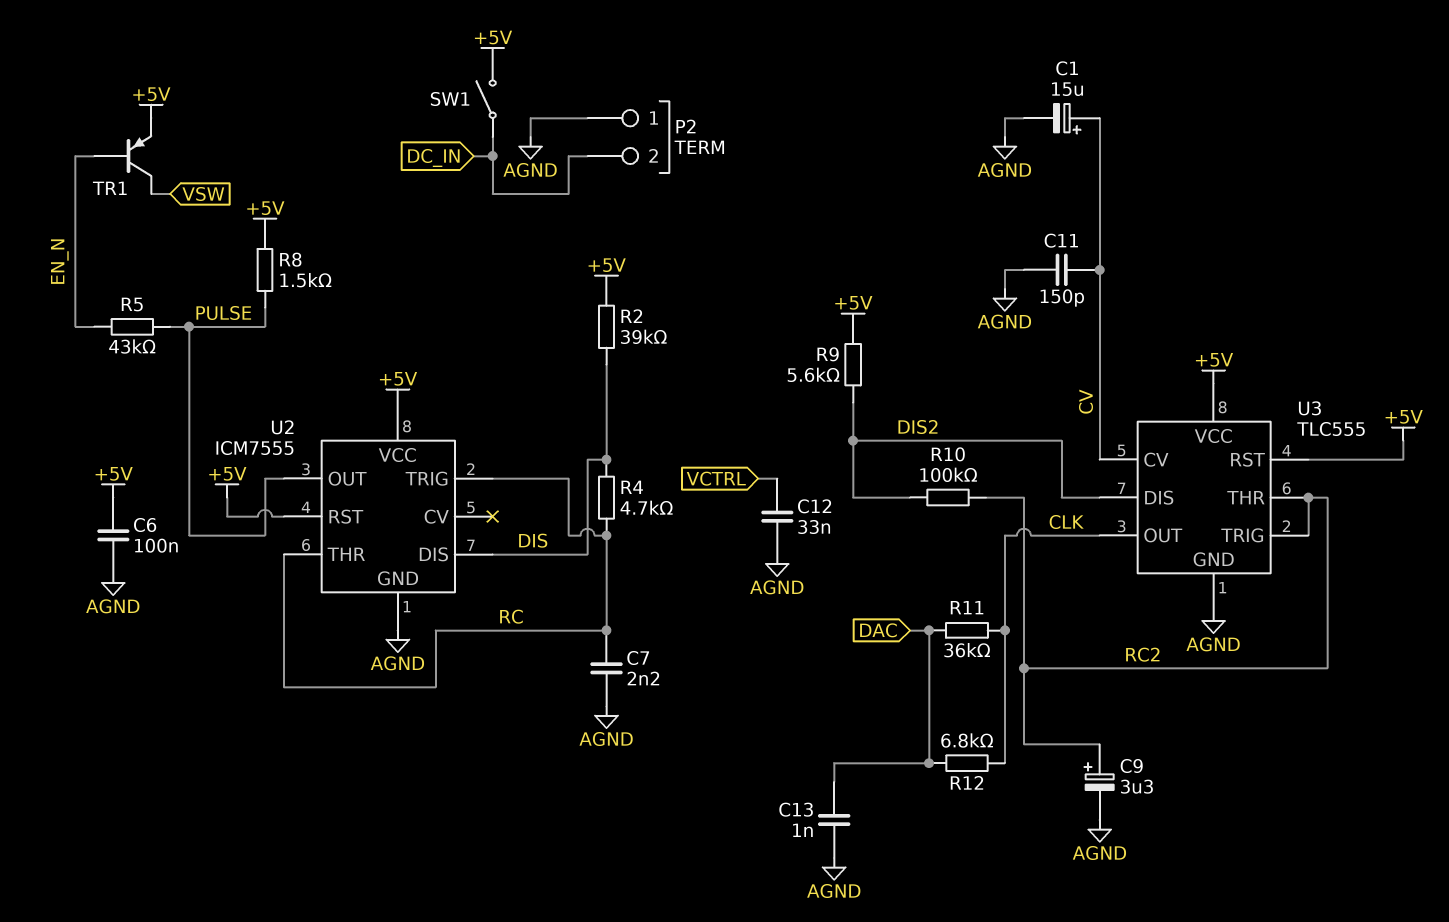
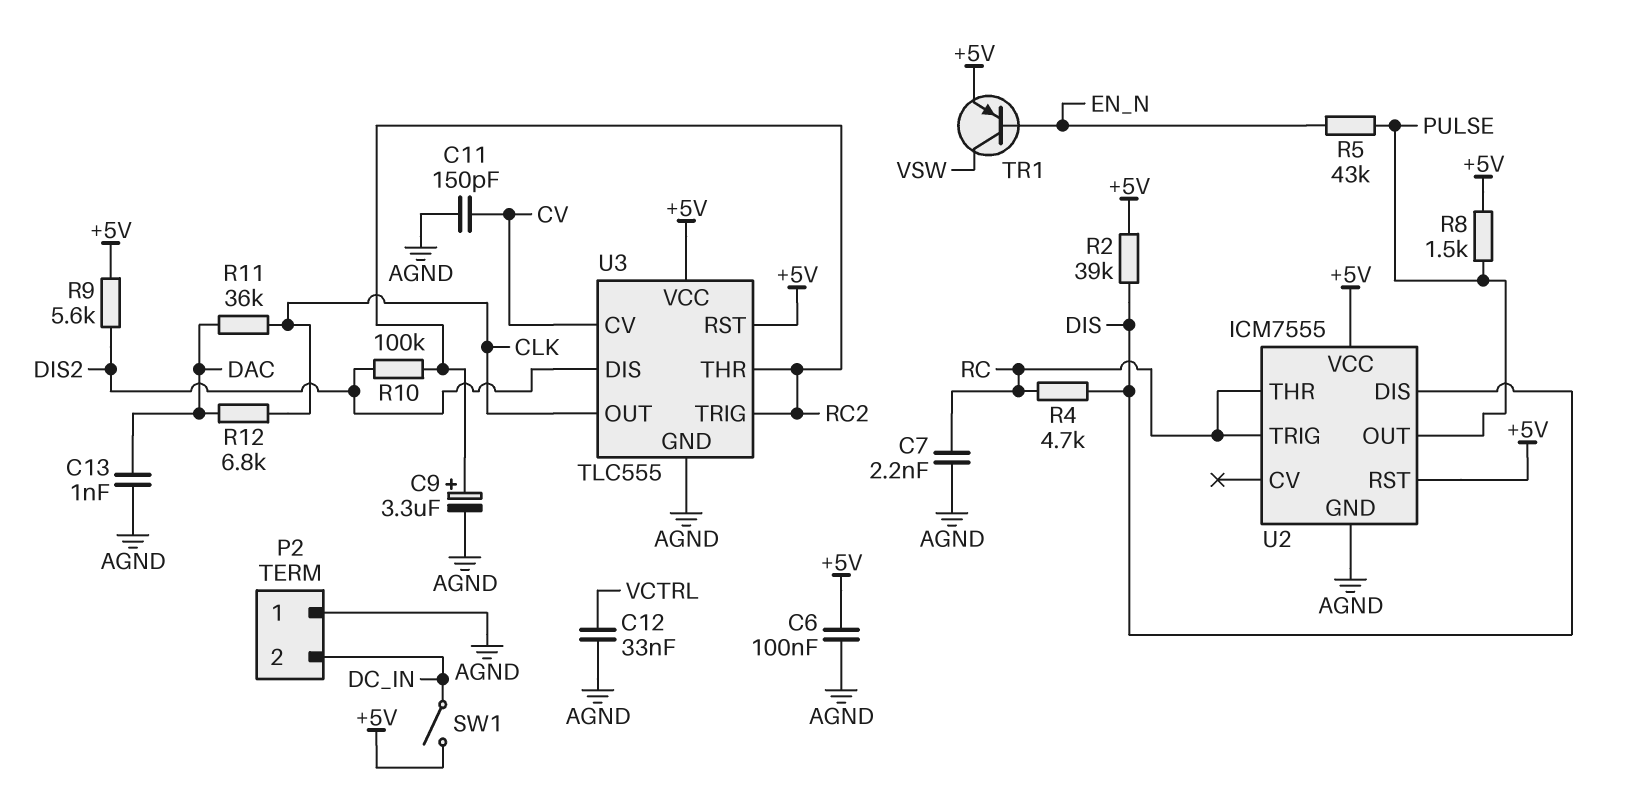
C1: 15uF (plus CV, minus AGND) -> none

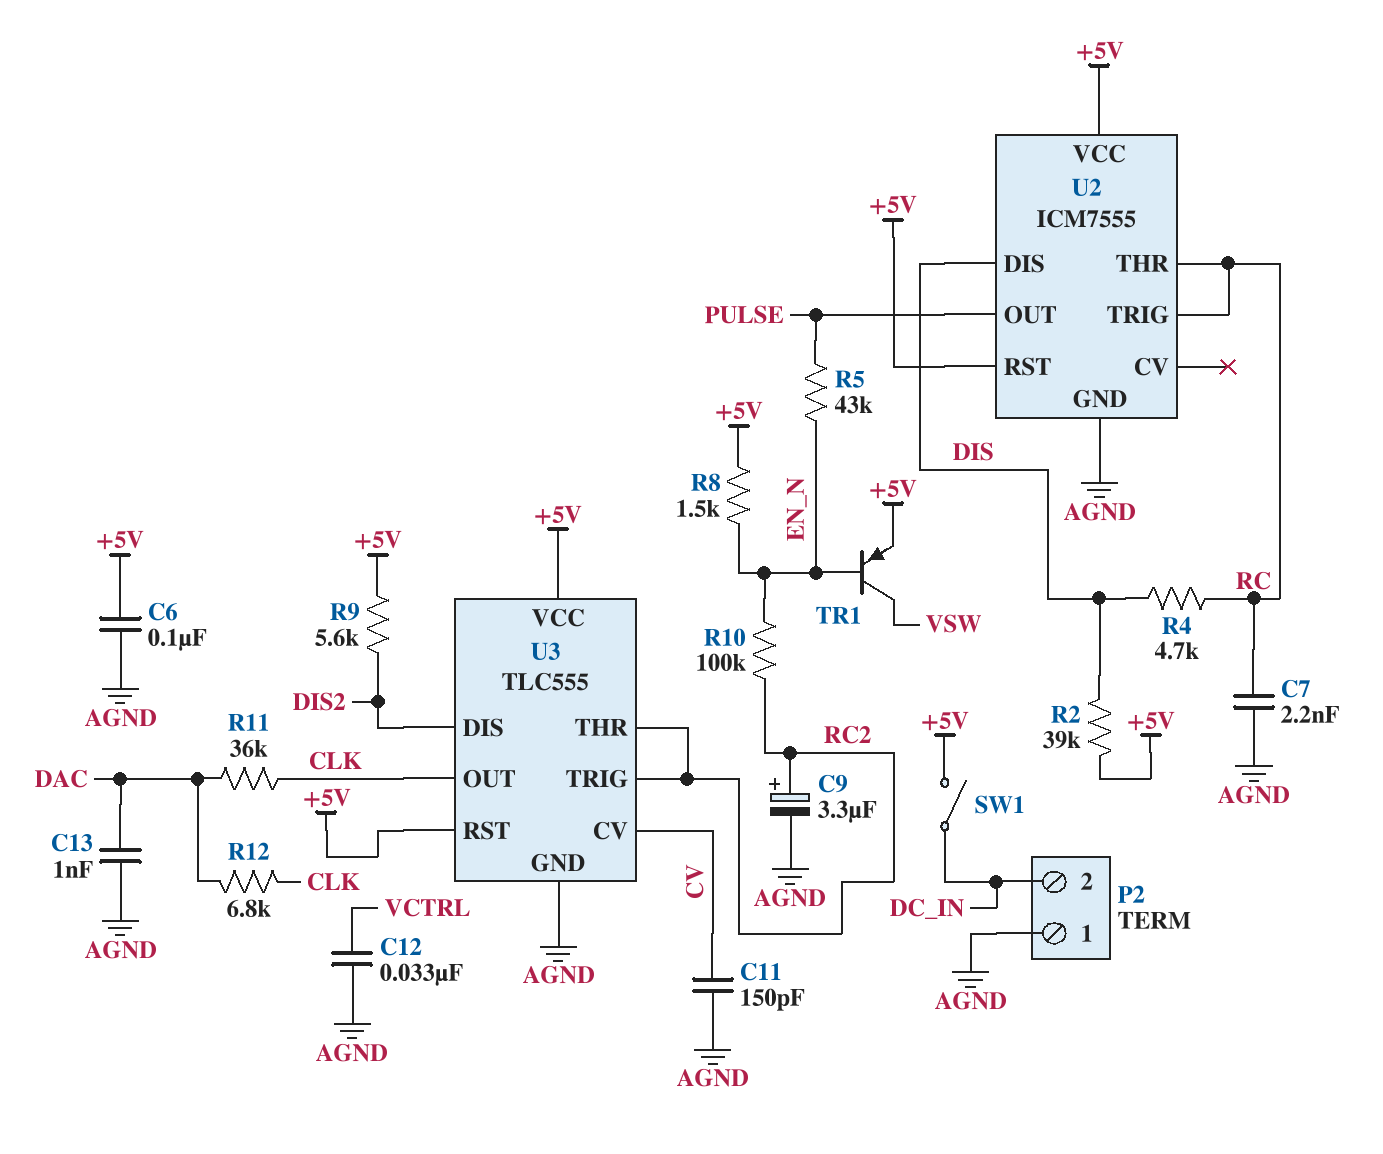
R8: 1.5k (+5V, PULSE) -> 1.5k (+5V, EN_N)
R10: 100k (DIS2, RC2) -> 100k (EN_N, RC2)

